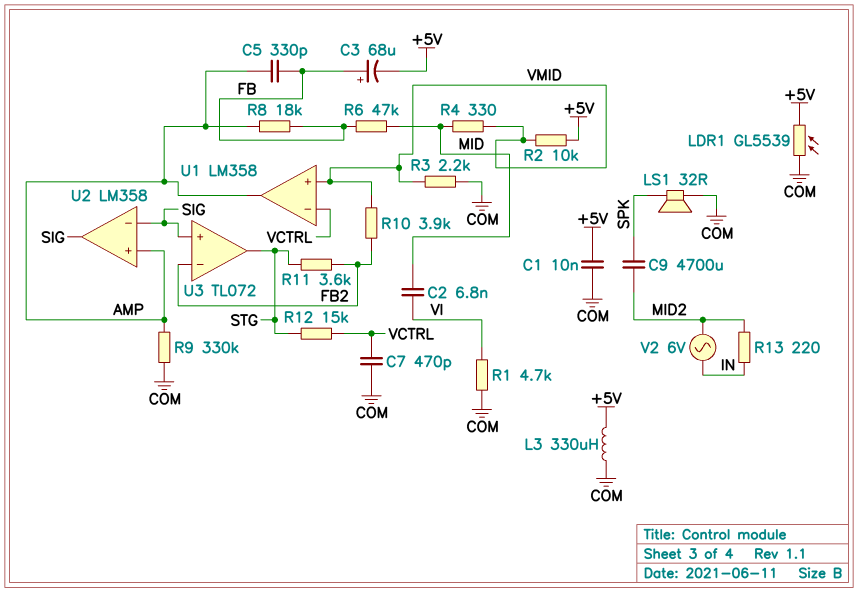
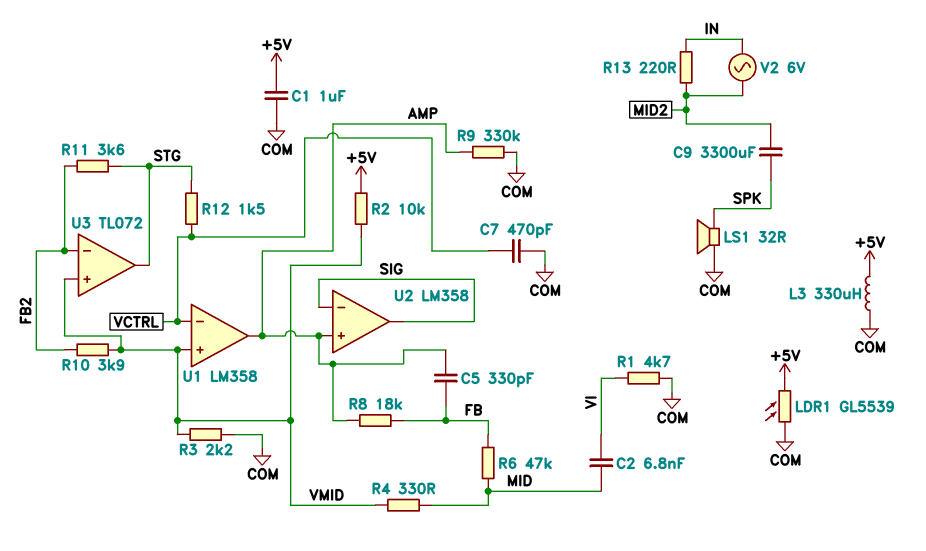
C1: 10nF (+5V, COM) -> 1uF (+5V, COM)
C3: 68uF (plus FB, minus +5V) -> none
C9: 4700uF (MID2, SPK) -> 3300uF (MID2, SPK)
R12: 15k (STG, VCTRL) -> 1.5k (STG, VCTRL)
U3 pin in+: SIG -> VMID

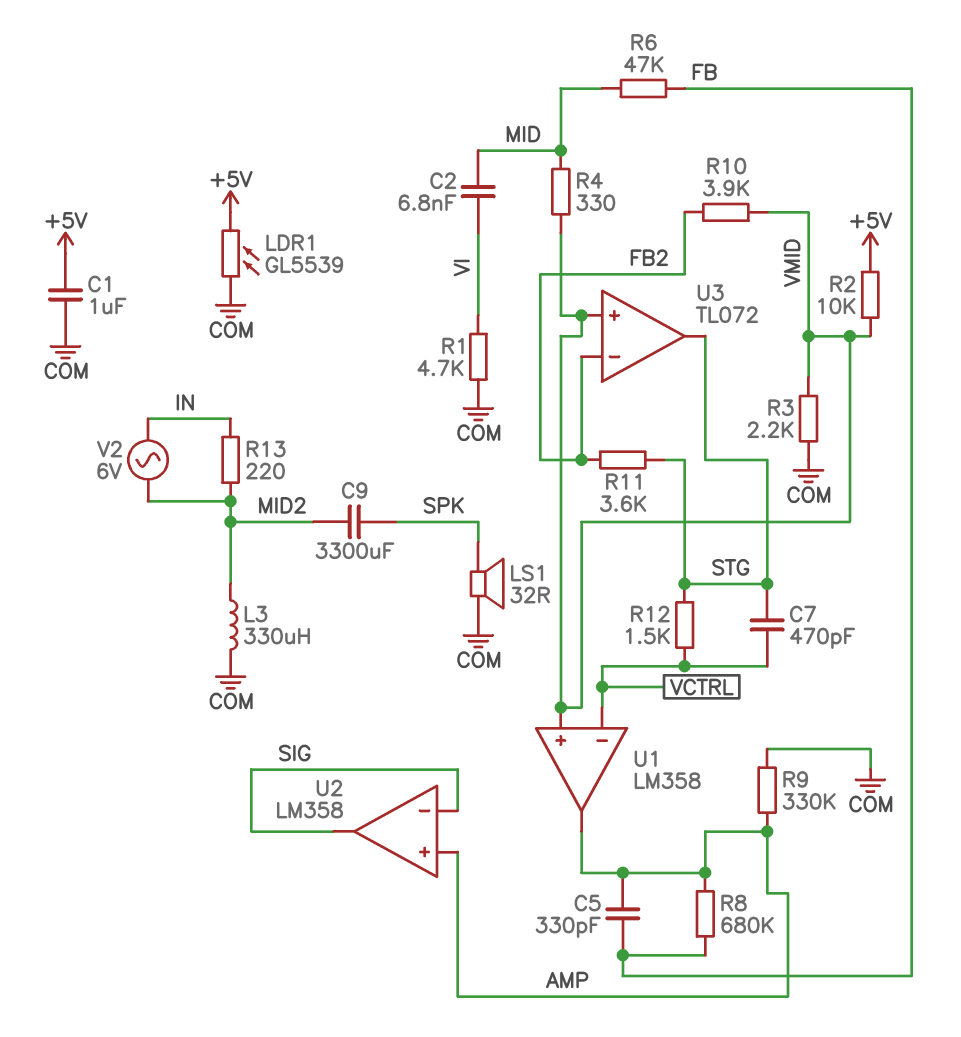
C7: 470pF (COM, VCTRL) -> 470pF (STG, VCTRL)
L3: 330uH (+5V, COM) -> 330uH (COM, MID2)
R8: 18k (AMP, FB) -> 680k (AMP, FB)

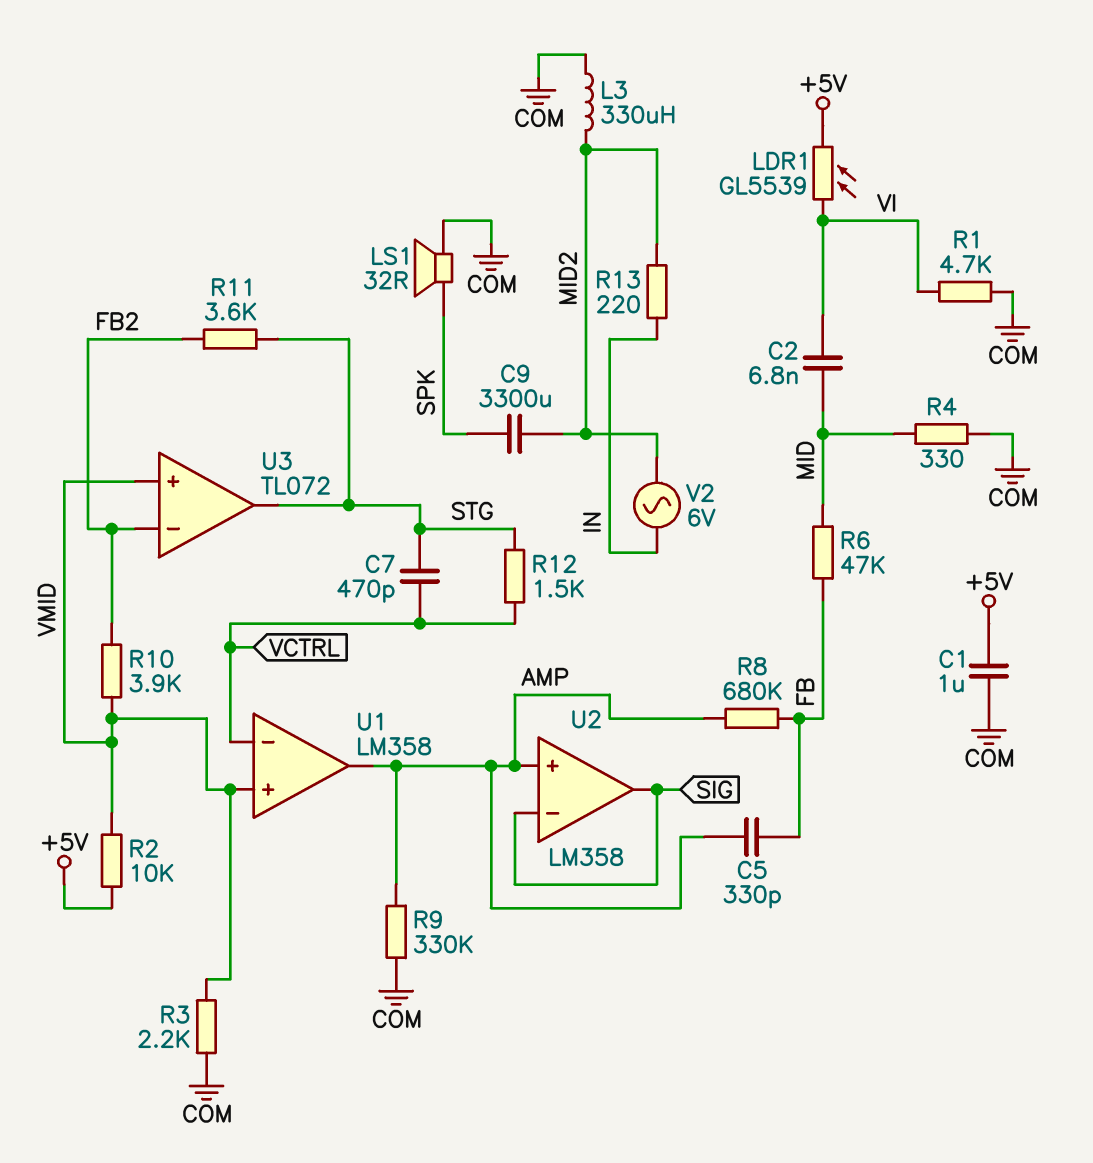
LDR1: GL5539 (+5V, COM) -> GL5539 (+5V, VI)
R4: 330 (MID, VMID) -> 330 (COM, MID)

